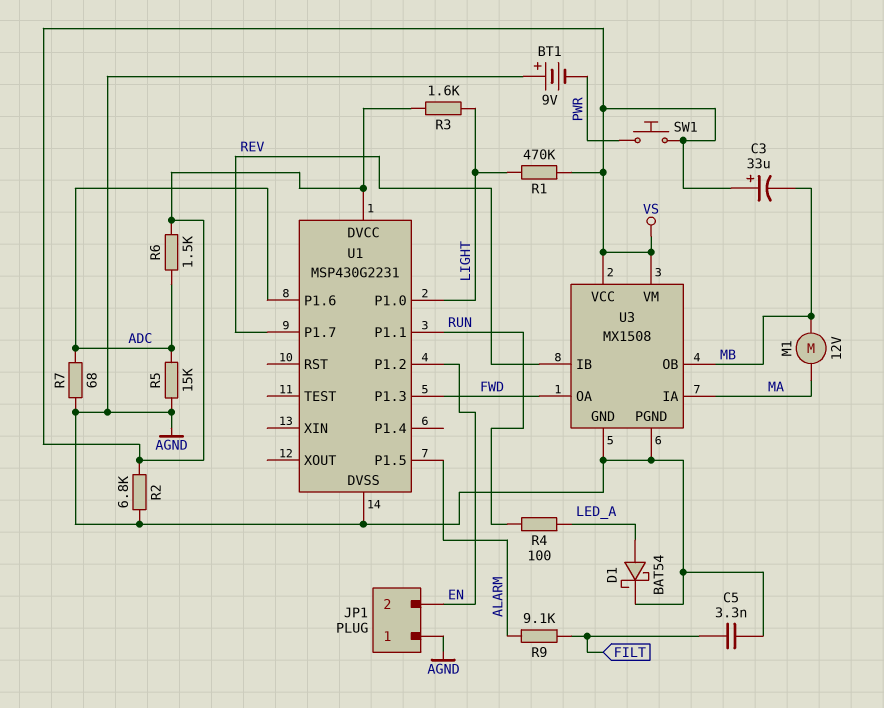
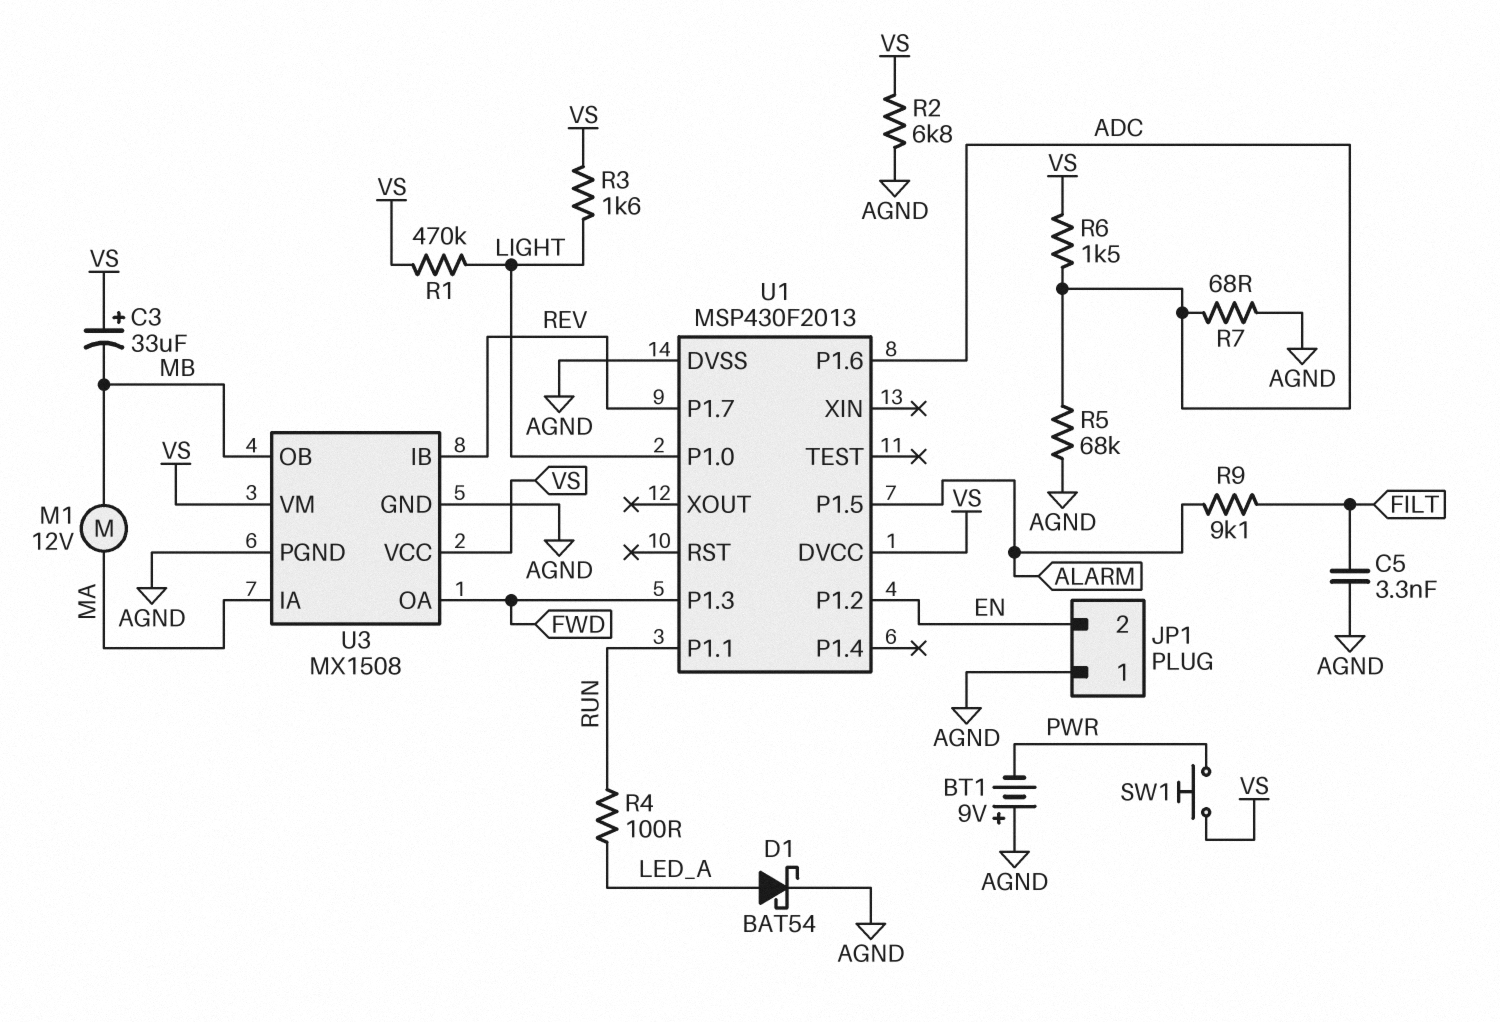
R5: 15k (ADC, AGND) -> 68k (ADC, AGND)
U1: MSP430G2231 -> MSP430F2013

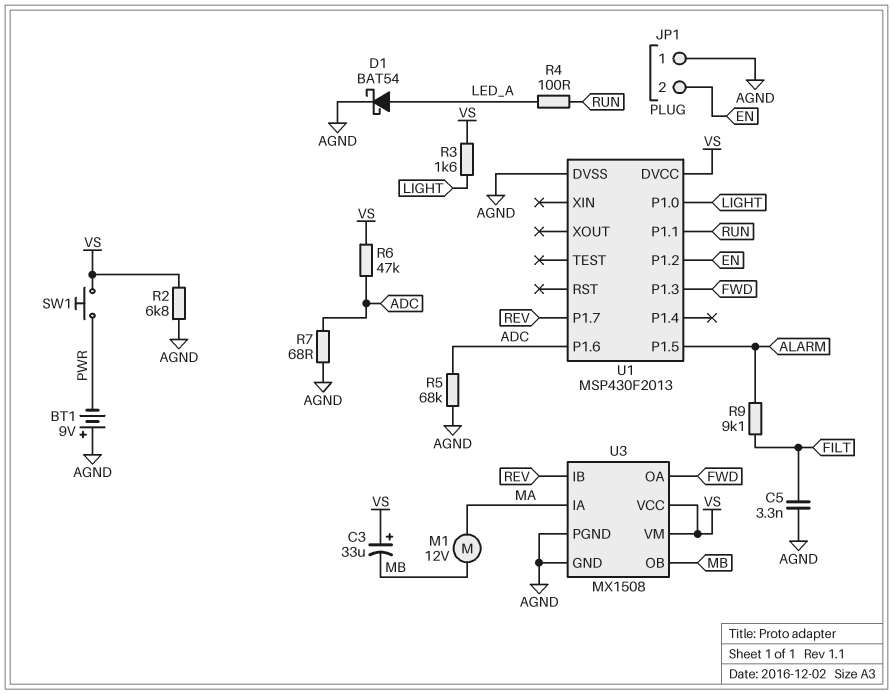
R1: 470k (LIGHT, VS) -> none
R6: 1.5k (ADC, VS) -> 47k (ADC, VS)

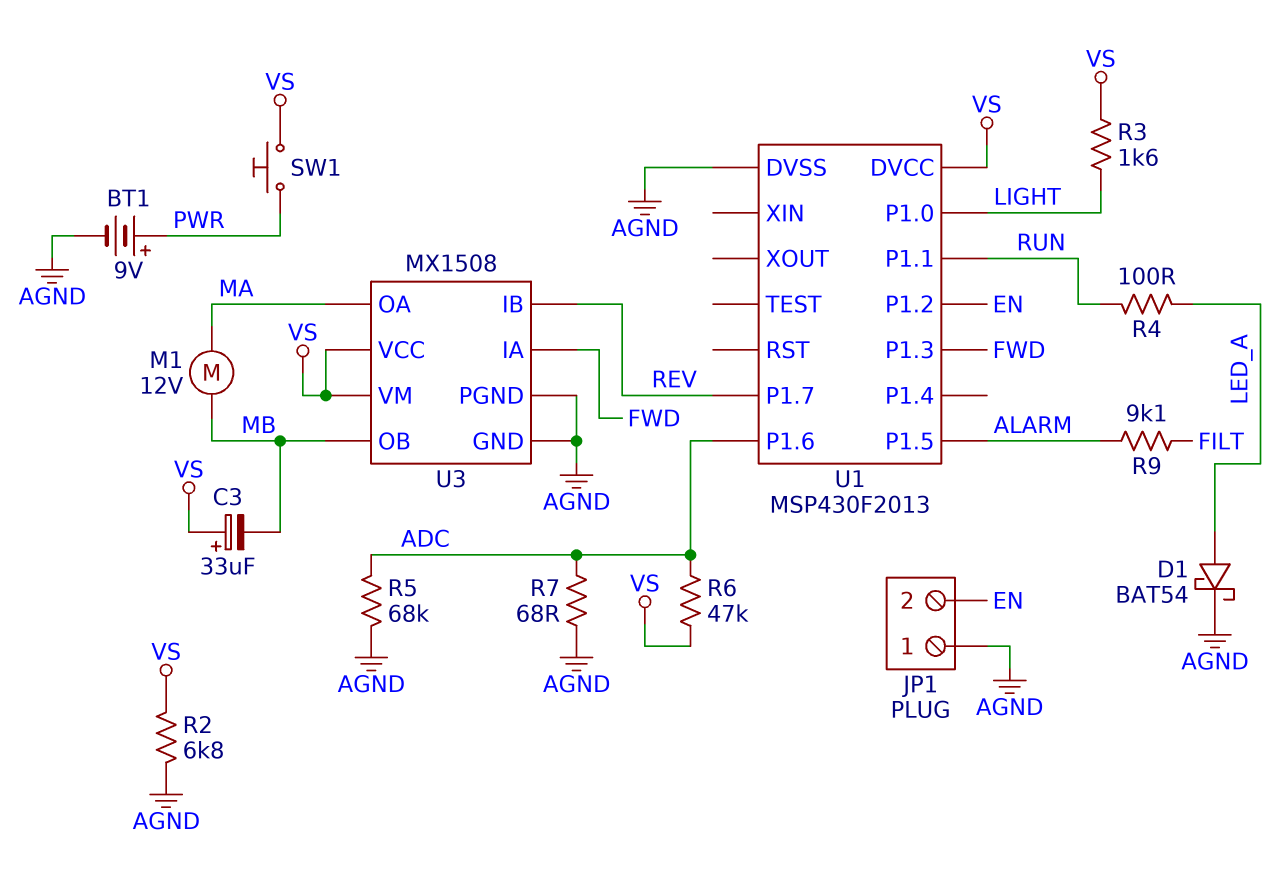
BT1: 9V (plus AGND, minus PWR) -> 9V (plus PWR, minus AGND)
C5: 3.3nF (AGND, FILT) -> none
U3 pin IA: MA -> FWD
U3 pin OA: FWD -> MA

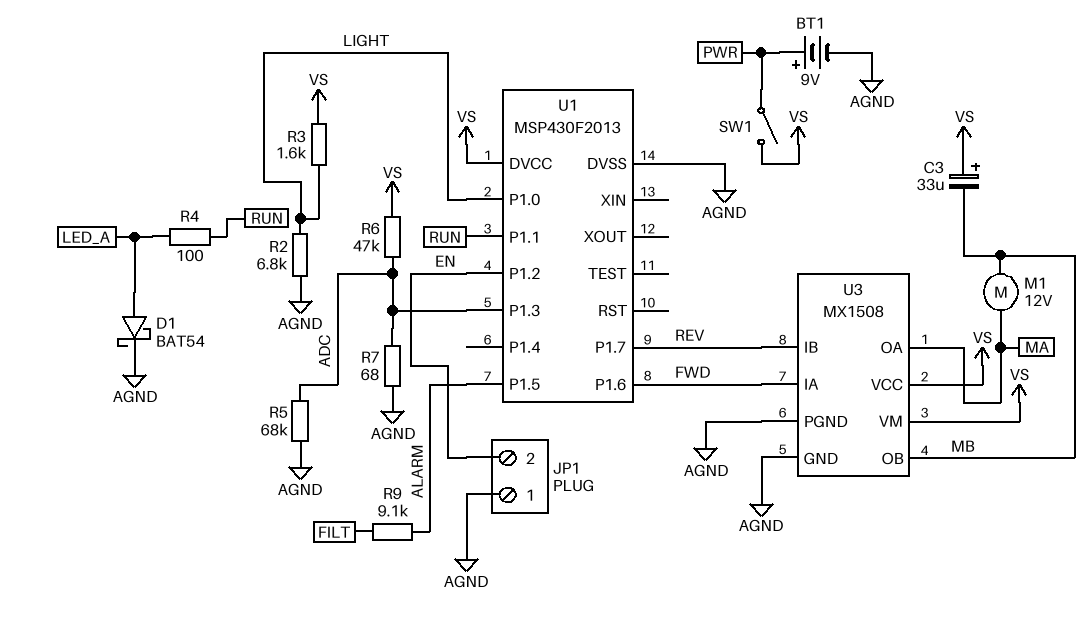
R2: 6.8k (AGND, VS) -> 6.8k (AGND, LIGHT)
SW1: button (PWR, VS) -> switch (PWR, VS)
U1 pin P1.3: FWD -> ADC
U1 pin P1.6: ADC -> FWD

